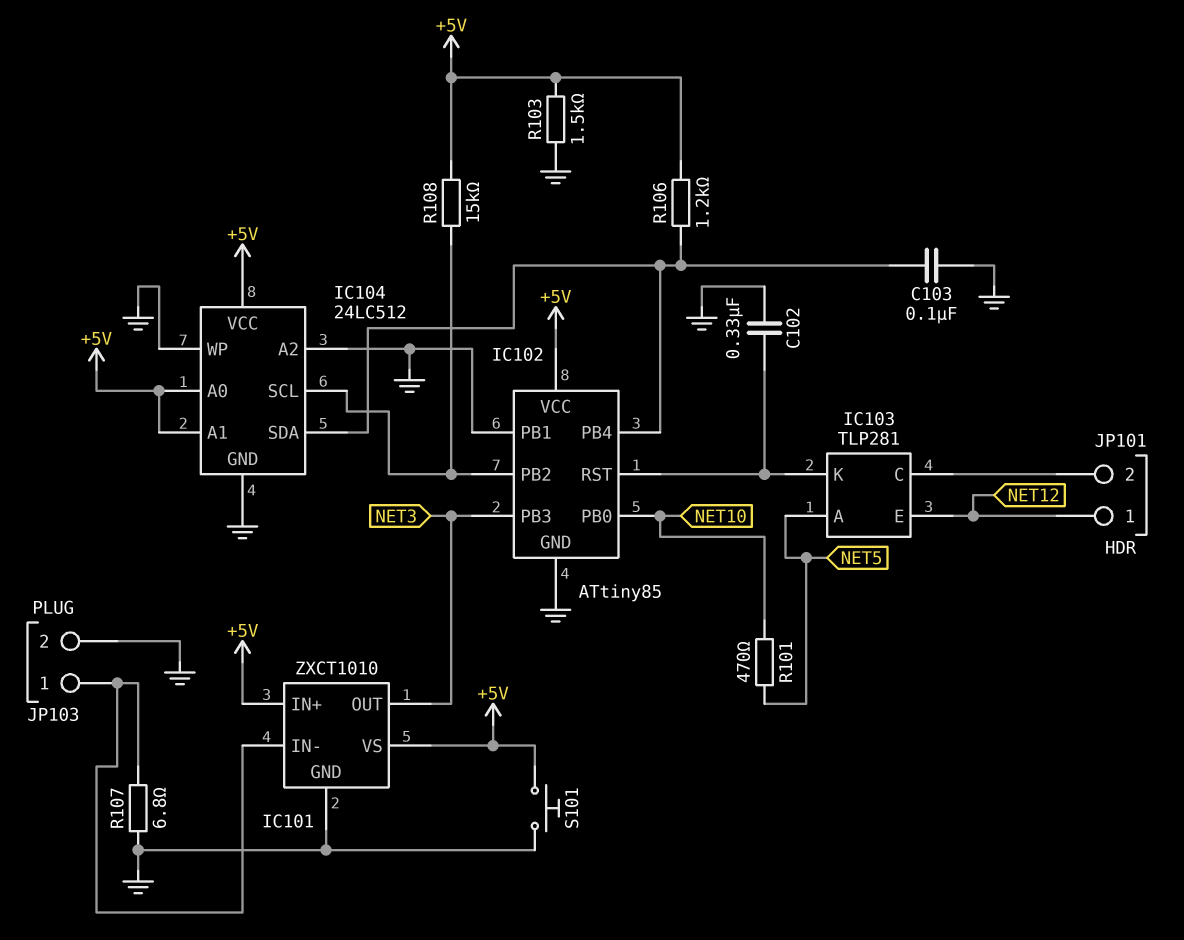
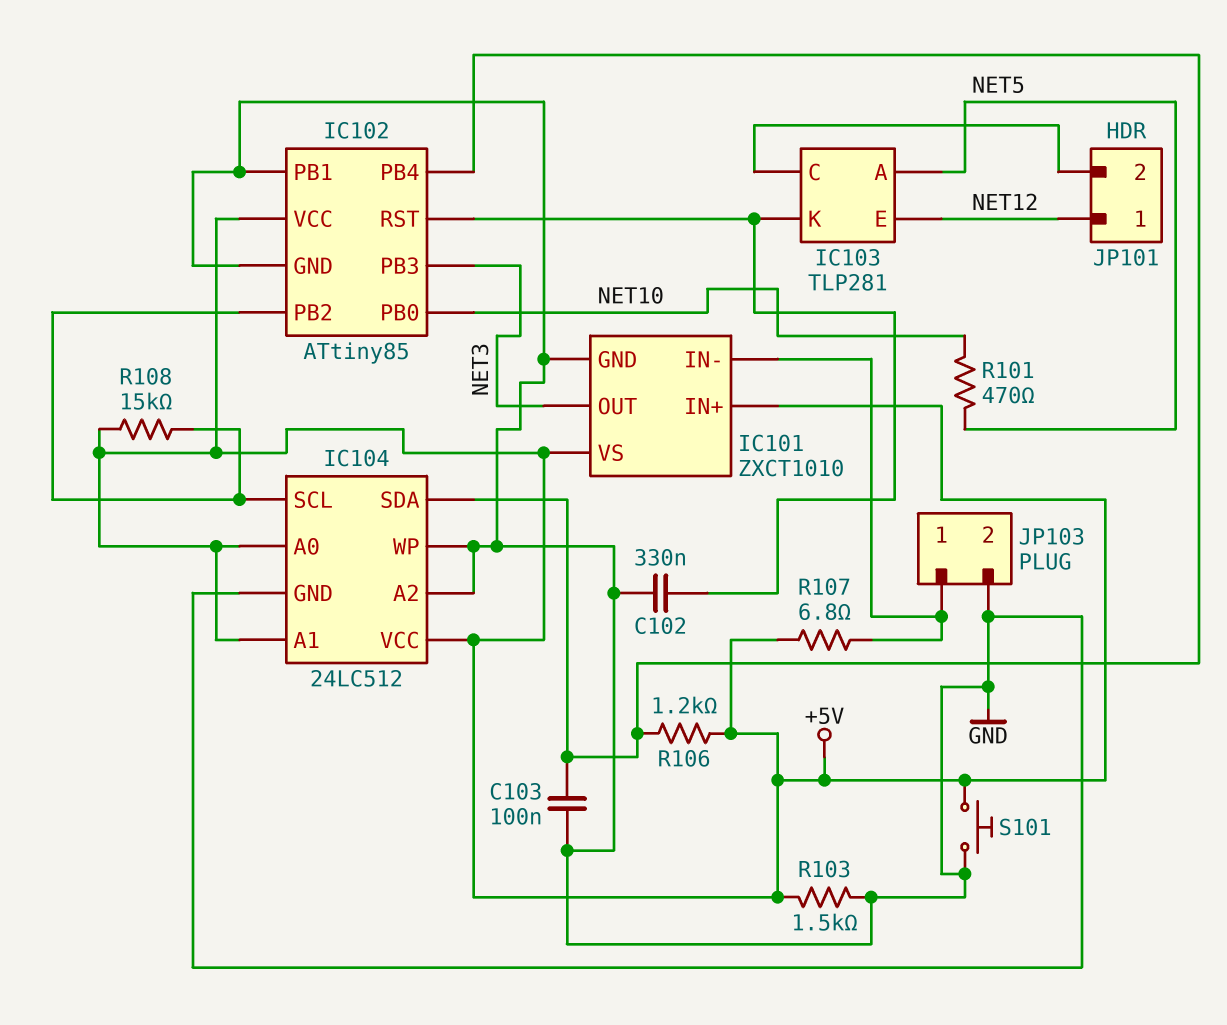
R107: 6.8 (GND, IC101/IN-) -> 6.8 (+5V, IC101/IN-)

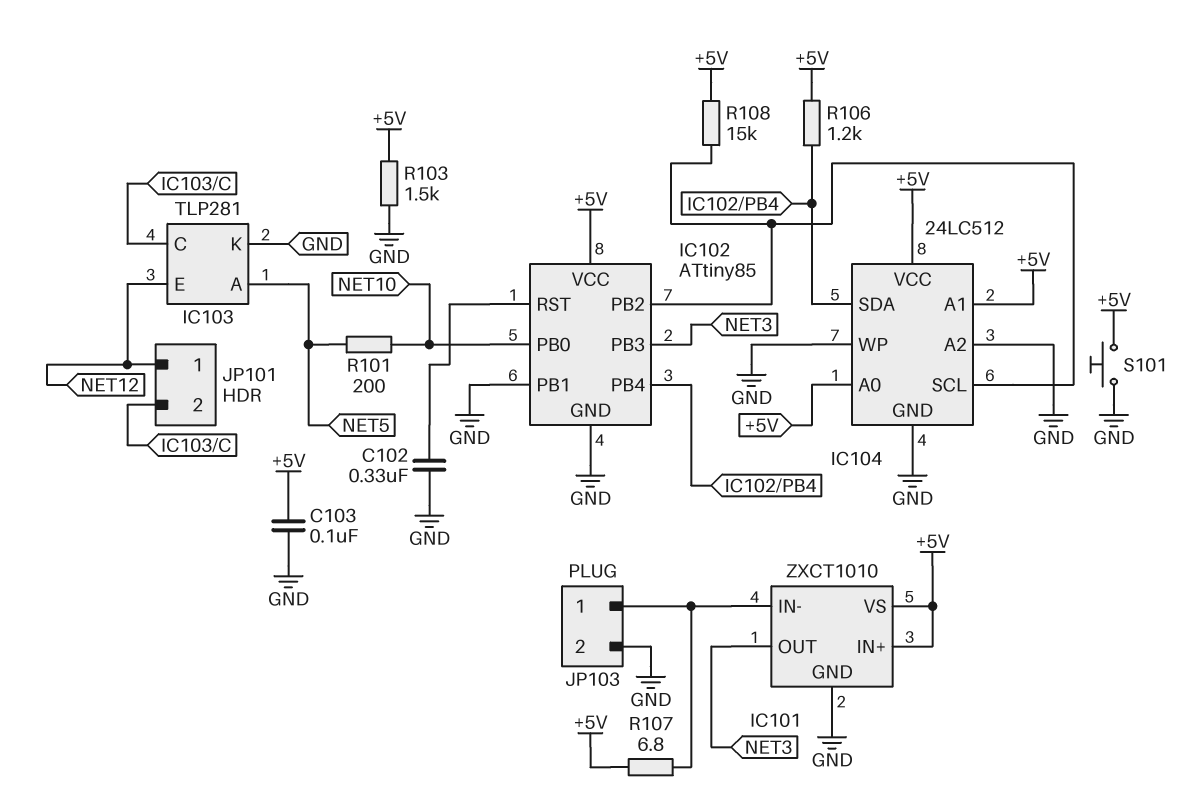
C103: 100nF (GND, IC102/PB4) -> 100nF (+5V, GND)
IC103 pin K: IC102/RST -> GND
R101: 470 (NET5, NET10) -> 200 (NET5, NET10)

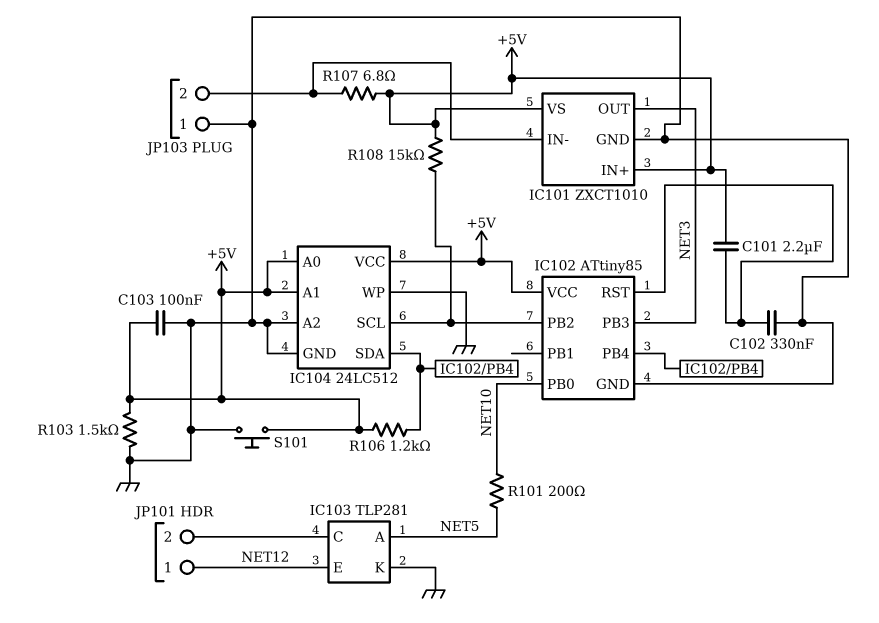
C101: none -> 2.2uF (+5V, IC102/RST)
IC102 pin PB1: GND -> none
JP103 pin 1: IC101/IN- -> GND
JP103 pin 2: GND -> IC101/IN-

